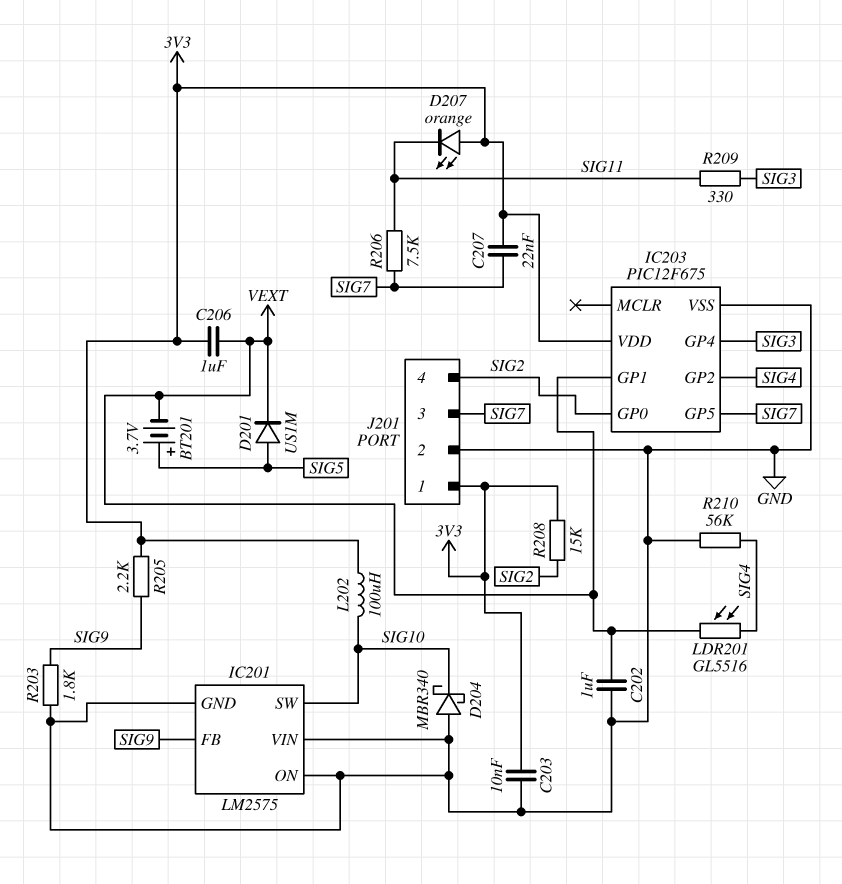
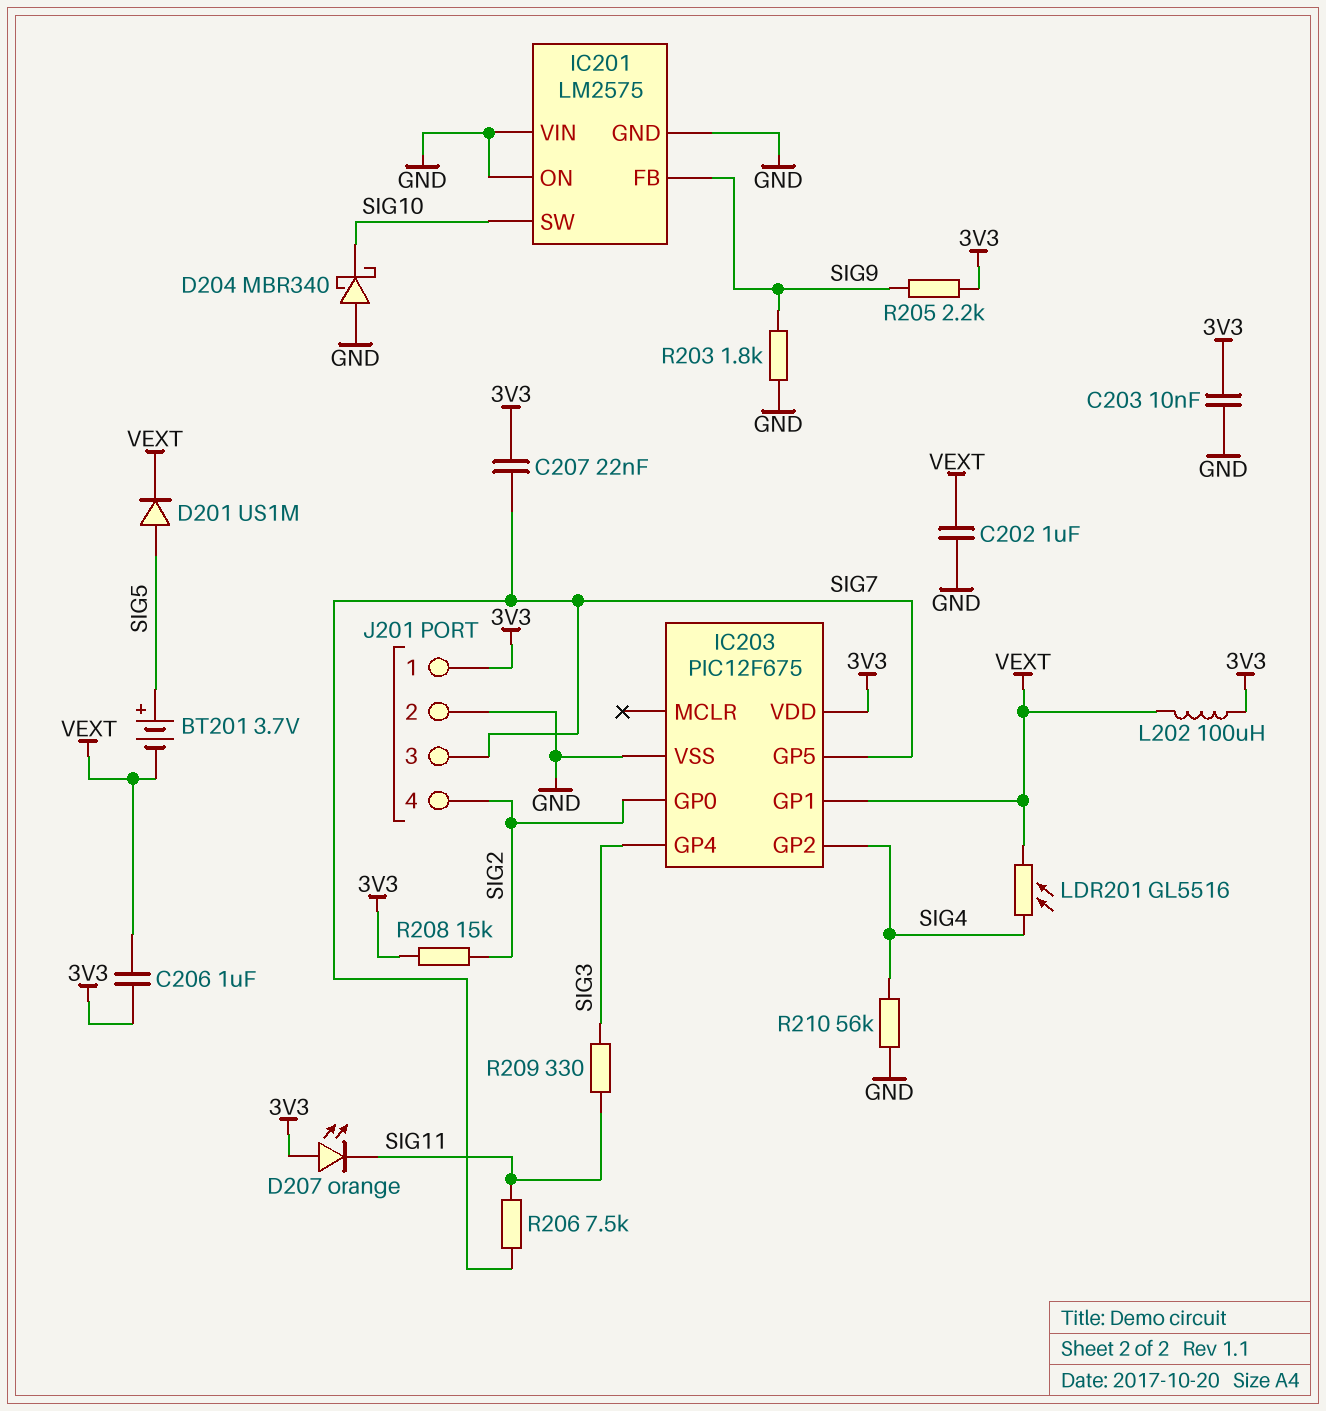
L202: 100uH (3V3, SIG10) -> 100uH (3V3, VEXT)

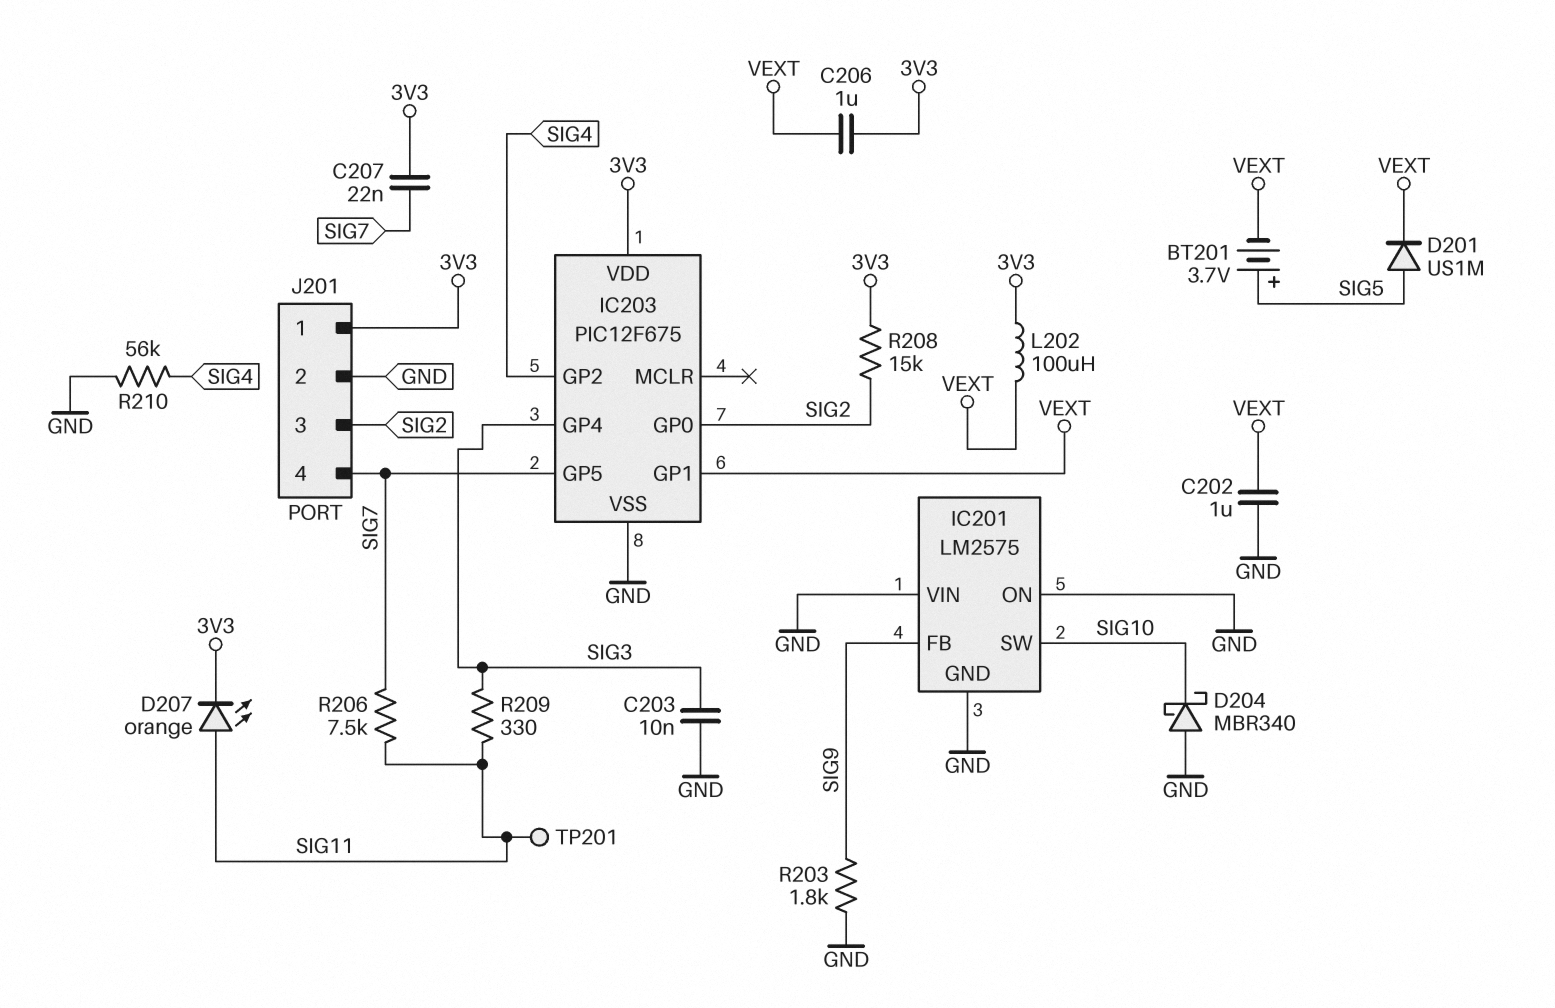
C203: 10nF (3V3, GND) -> 10nF (GND, SIG3)
D207: LED orange (A 3V3, K SIG11) -> LED orange (A SIG11, K 3V3)
J201 pin 3: SIG7 -> SIG2
J201 pin 4: SIG2 -> SIG7
LDR201: GL5516 (SIG4, VEXT) -> none
R205: 2.2k (3V3, SIG9) -> none
TP201: none -> test point (SIG11)

